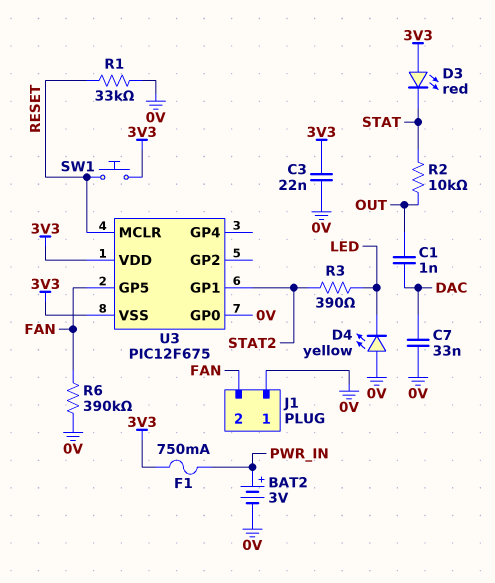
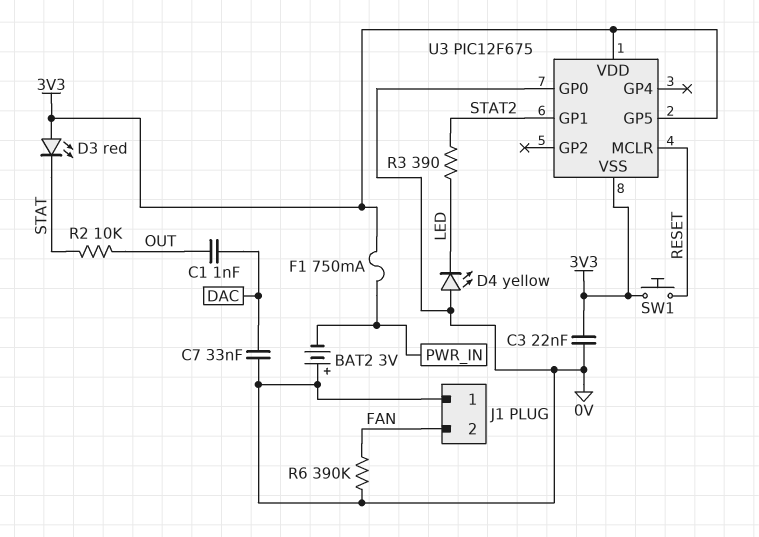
BAT2: 3V (plus PWR_IN, minus 0V) -> 3V (plus 0V, minus PWR_IN)
R1: 33k (0V, RESET) -> none
U3 pin GP5: FAN -> 3V3

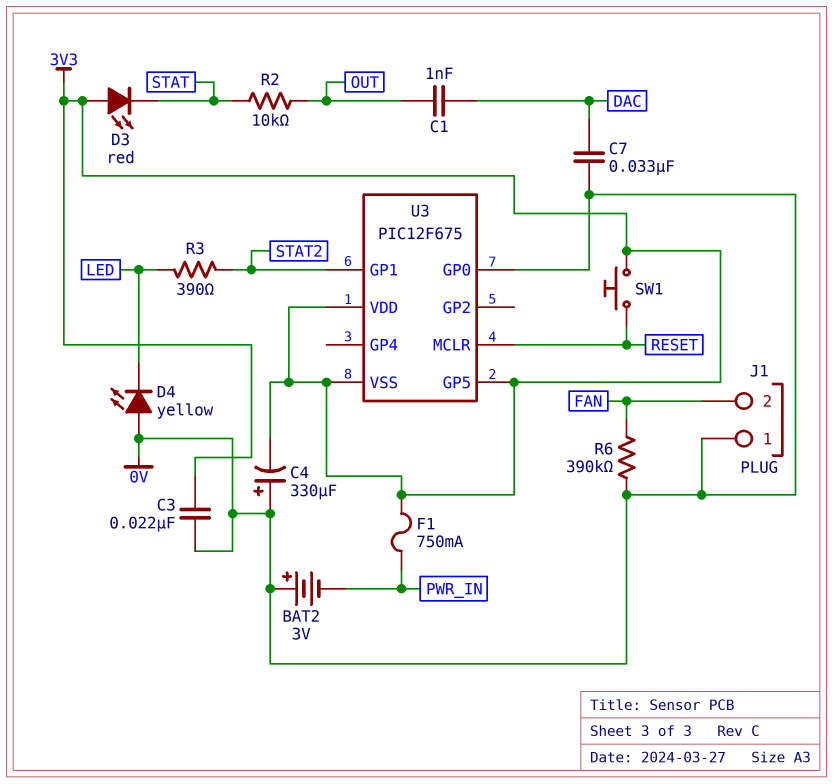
C4: none -> 330uF (plus 0V, minus 3V3)

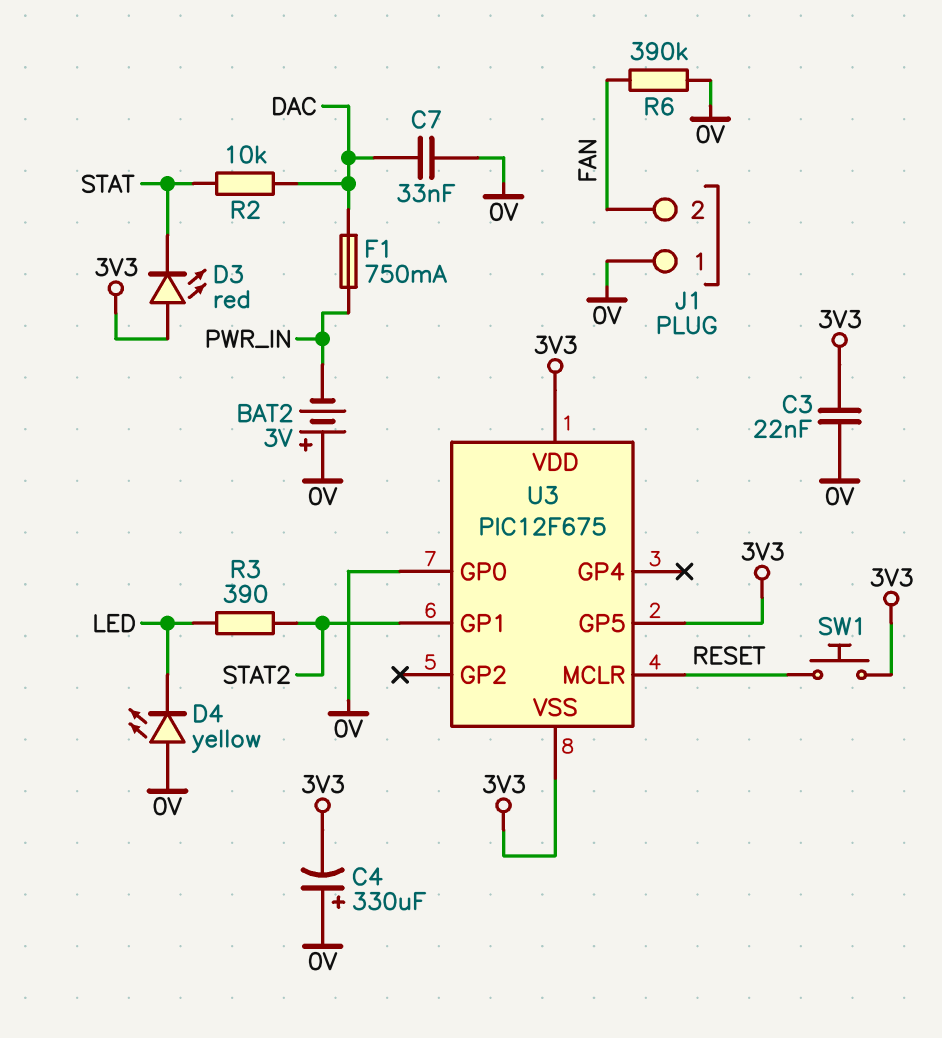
C1: 1nF (DAC, OUT) -> none
F1: 750mA (3V3, PWR_IN) -> 750mA (DAC, PWR_IN)
R2: 10k (OUT, STAT) -> 10k (DAC, STAT)

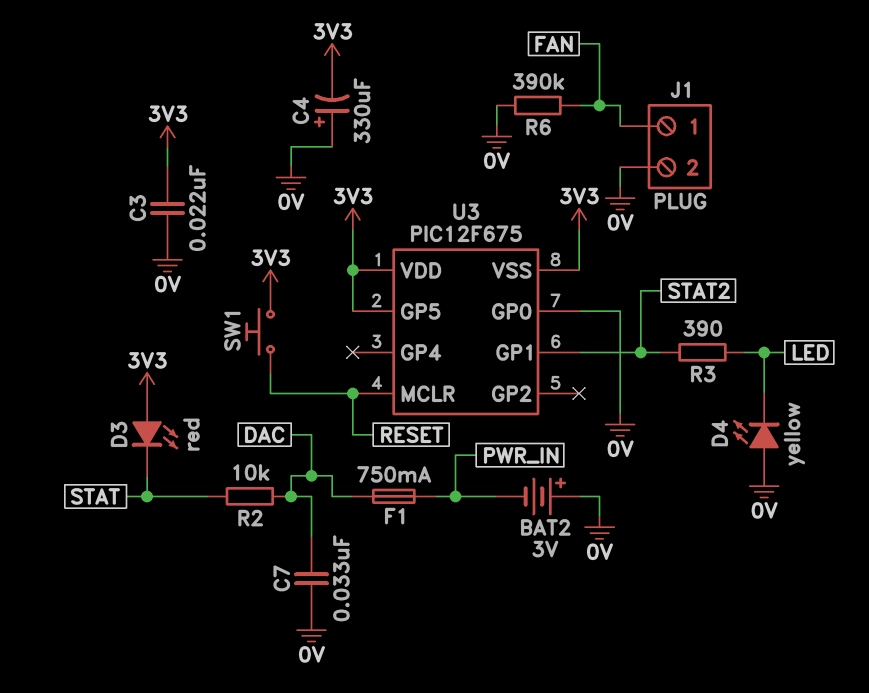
J1 pin 1: 0V -> FAN
J1 pin 2: FAN -> 0V

